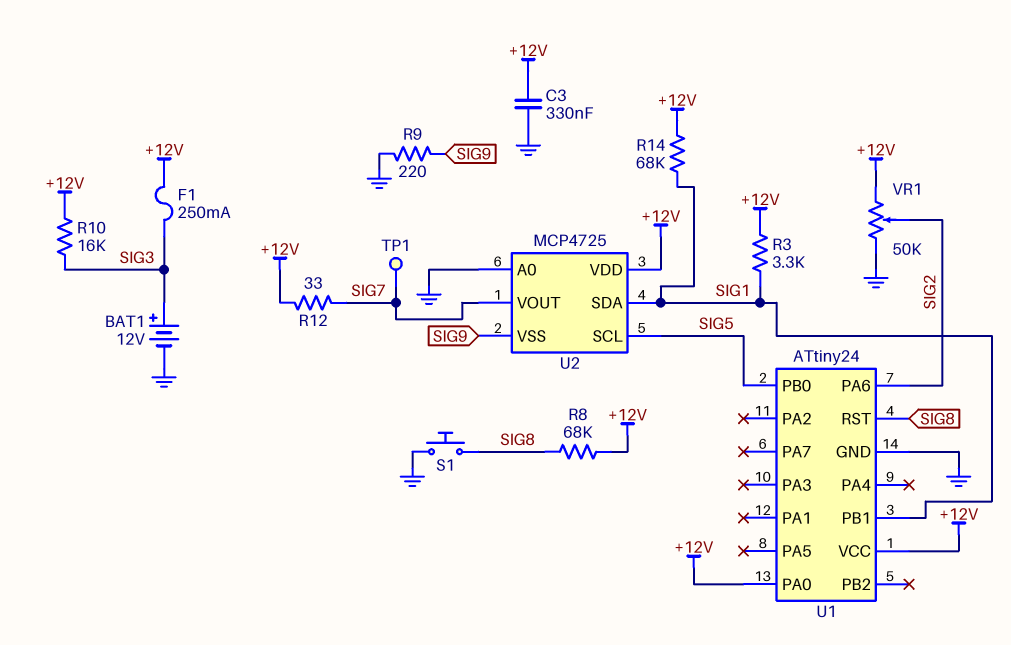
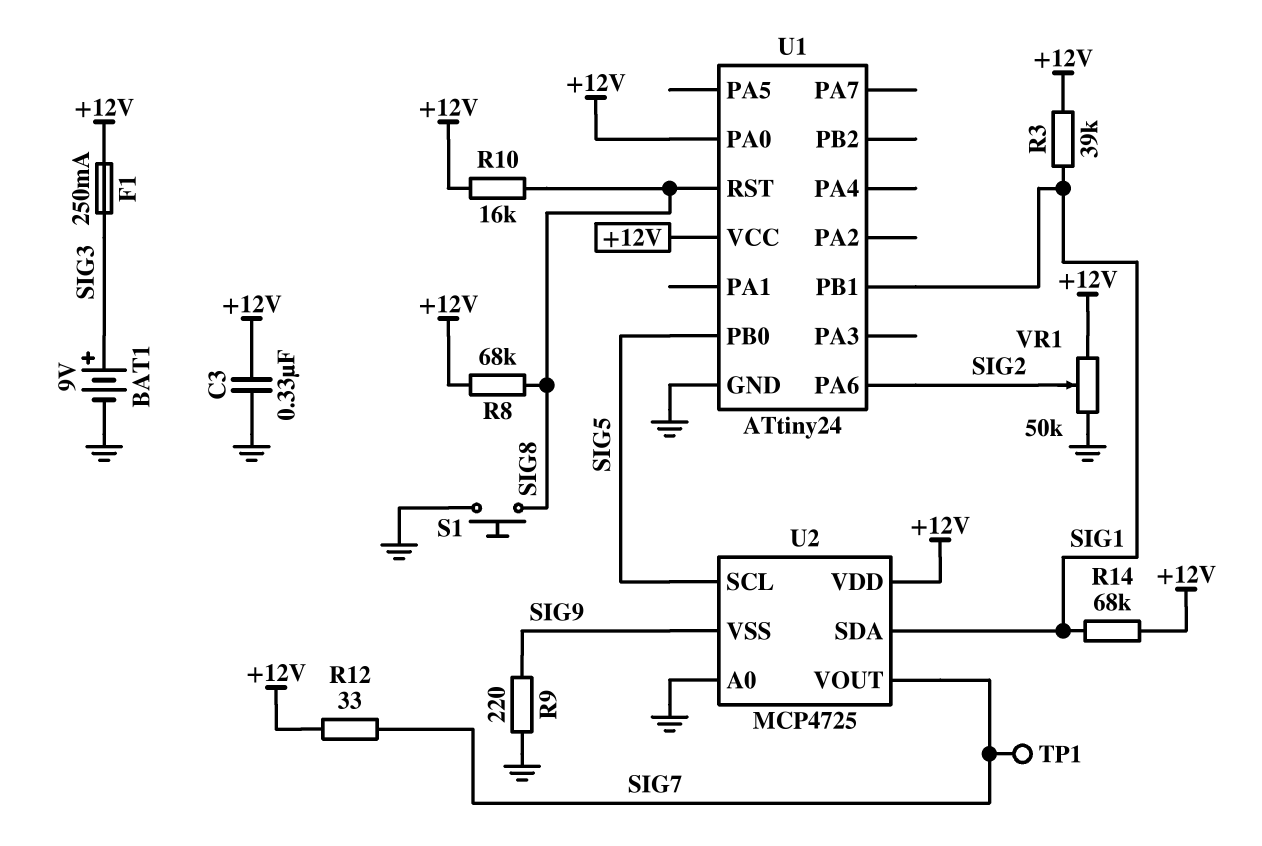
BAT1: 12V (plus SIG3, minus GND) -> 9V (plus SIG3, minus GND)
R3: 3.3k (+12V, SIG1) -> 39k (+12V, SIG1)
R10: 16k (+12V, SIG3) -> 16k (+12V, SIG8)

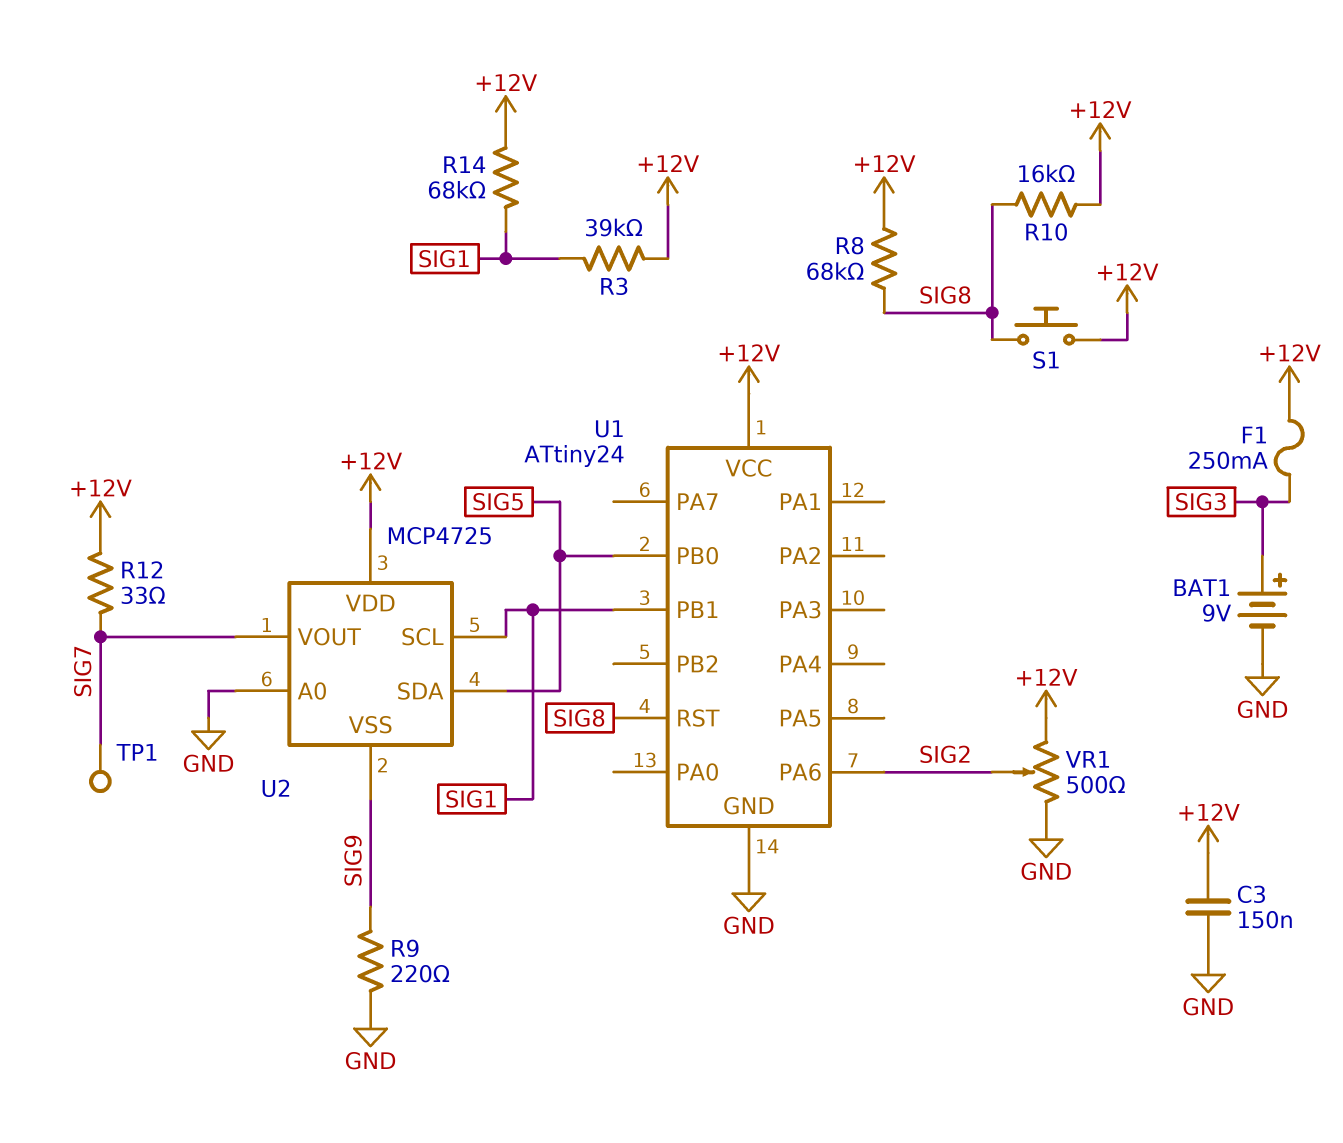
C3: 330nF (+12V, GND) -> 150nF (+12V, GND)
S1: button (GND, SIG8) -> button (+12V, SIG8)
U1 pin PA0: +12V -> none
U2 pin SCL: SIG5 -> SIG1
U2 pin SDA: SIG1 -> SIG5
VR1: 50k (+12V, GND, wiper SIG2) -> 500 (+12V, GND, wiper SIG2)

